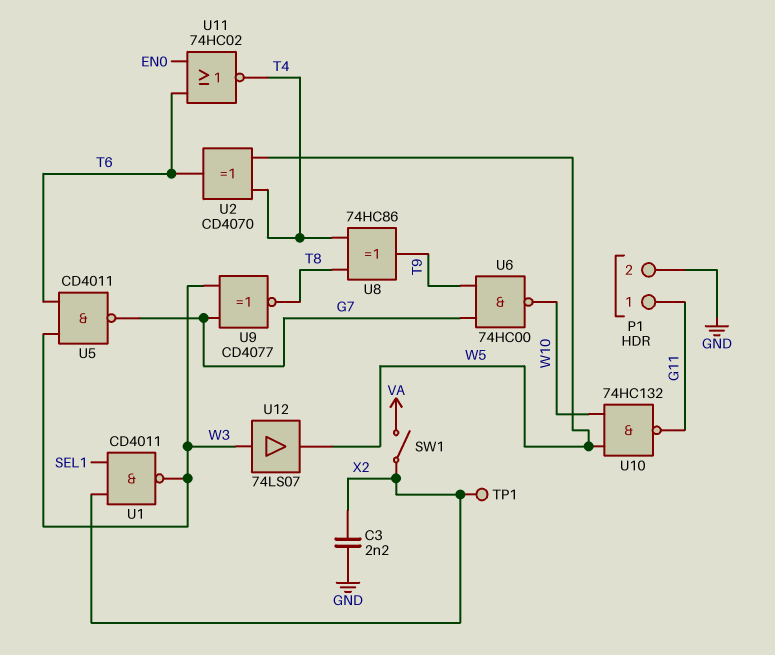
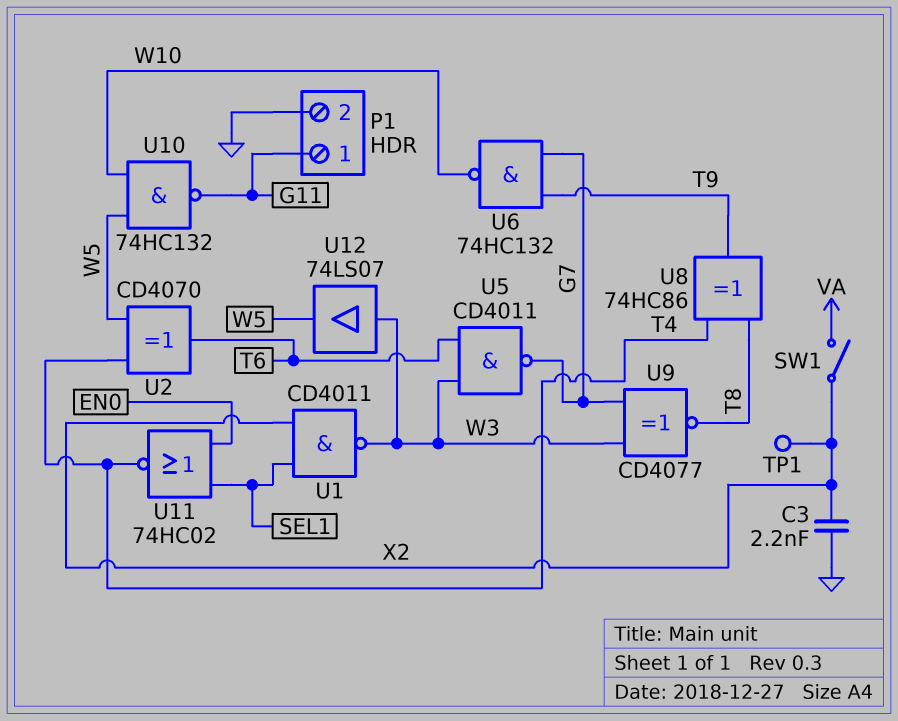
U6: NAND 74HC00 (in G7, in T9, out W10) -> NAND 74HC132 (in G7, in T9, out W10)
U11: NOR 74HC02 (in EN0, in T6, out T4) -> NOR 74HC02 (in EN0, in SEL1, out T4)

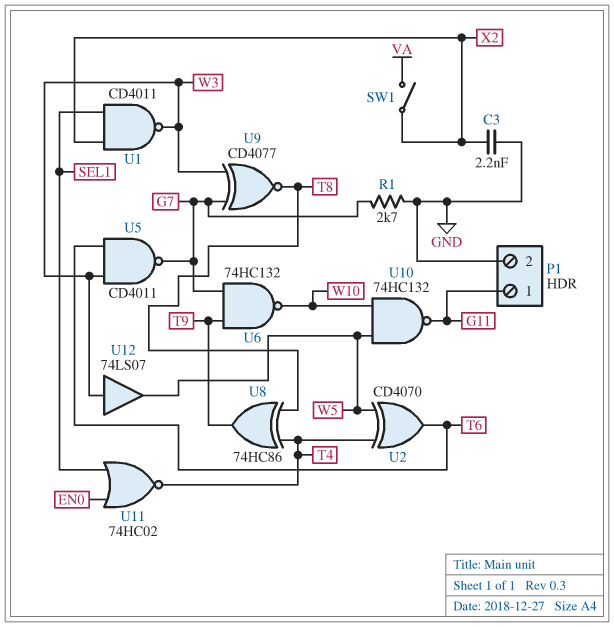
R1: none -> 2.7k (G7, GND)
TP1: test point (X2) -> none

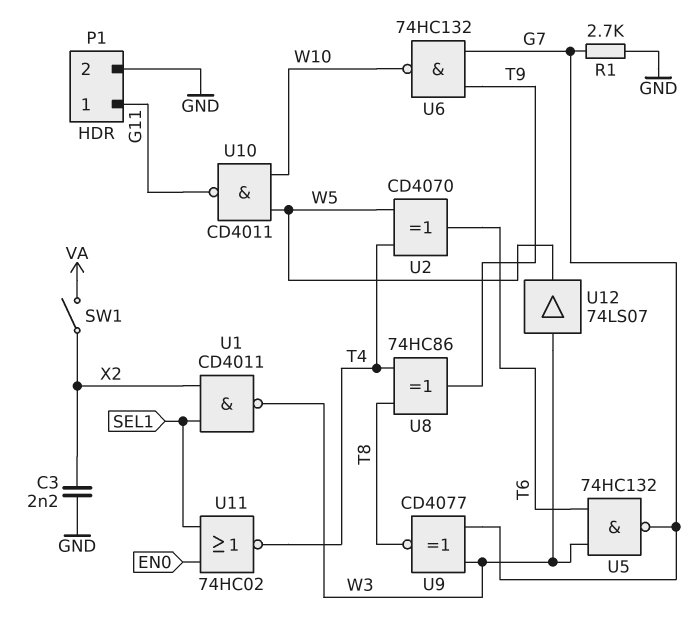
U5: NAND CD4011 (in T6, in W3, out G7) -> NAND 74HC132 (in T6, in W3, out G7)
U10: NAND 74HC132 (in W5, in W10, out G11) -> NAND CD4011 (in W5, in W10, out G11)

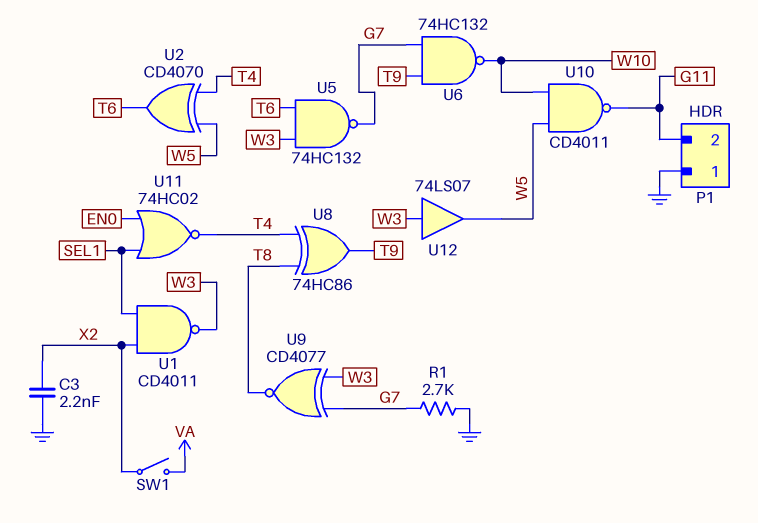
P1 pin 1: G11 -> GND
P1 pin 2: GND -> G11

